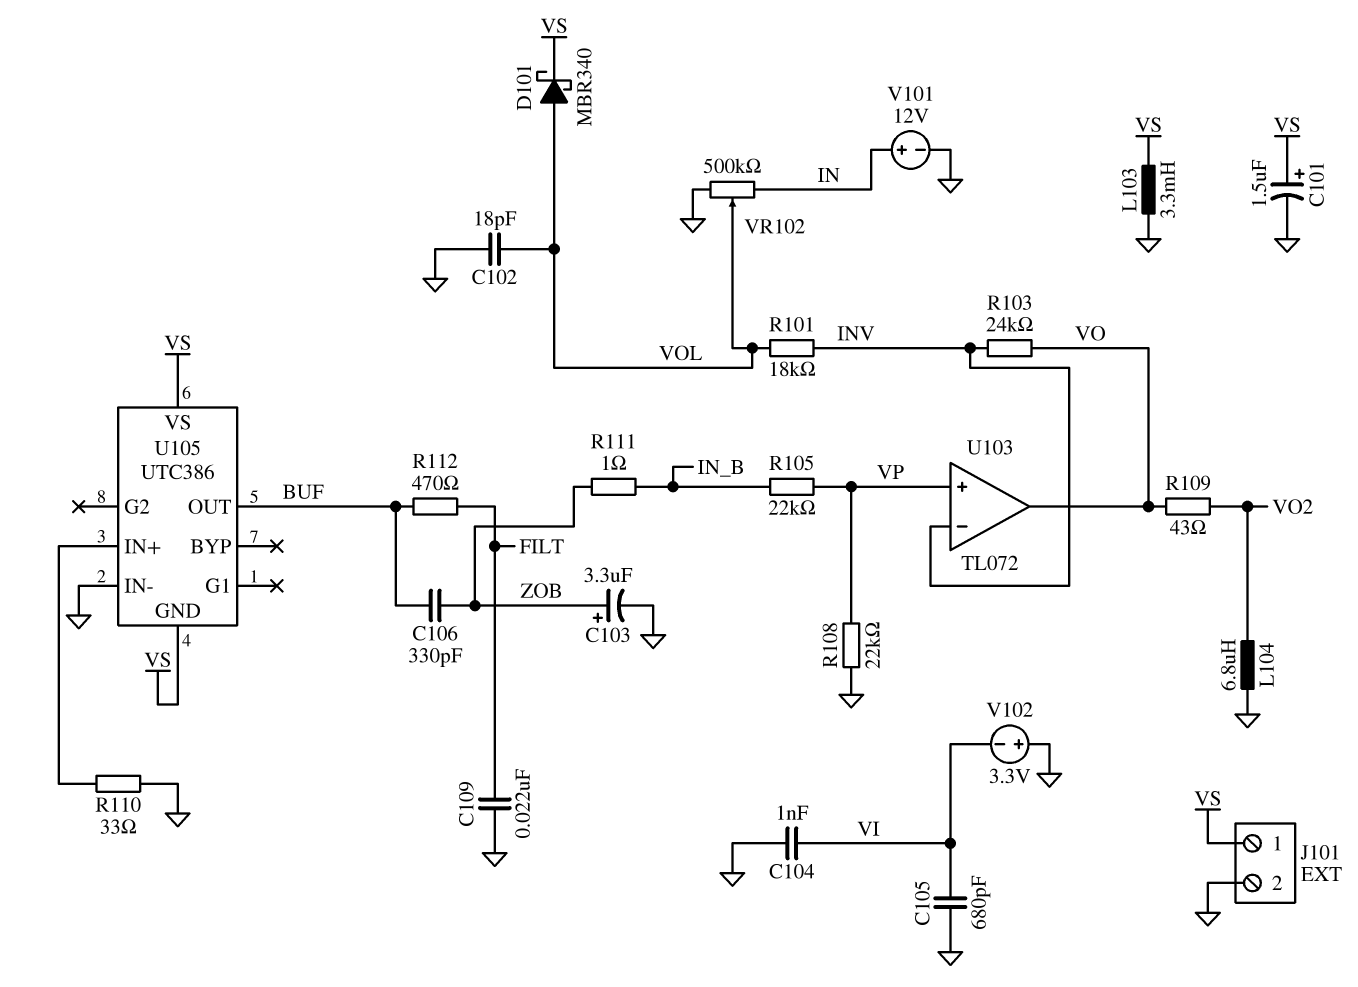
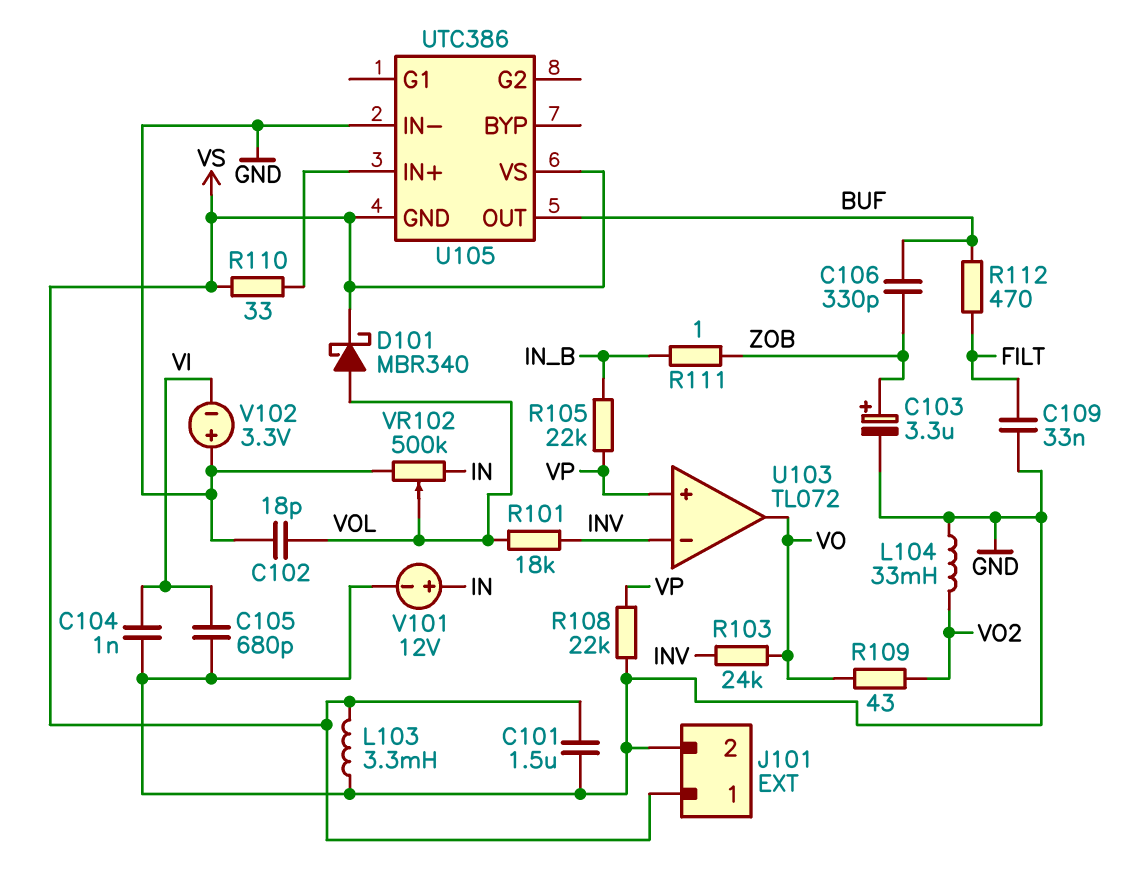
C101: 1.5uF (plus VS, minus GND) -> 1.5uF (GND, VS)
C109: 22nF (FILT, GND) -> 33nF (FILT, GND)
L104: 6.8uH (GND, VO2) -> 33mH (GND, VO2)
R110: 33 (GND, U105/IN+) -> 33 (U105/IN+, VS)

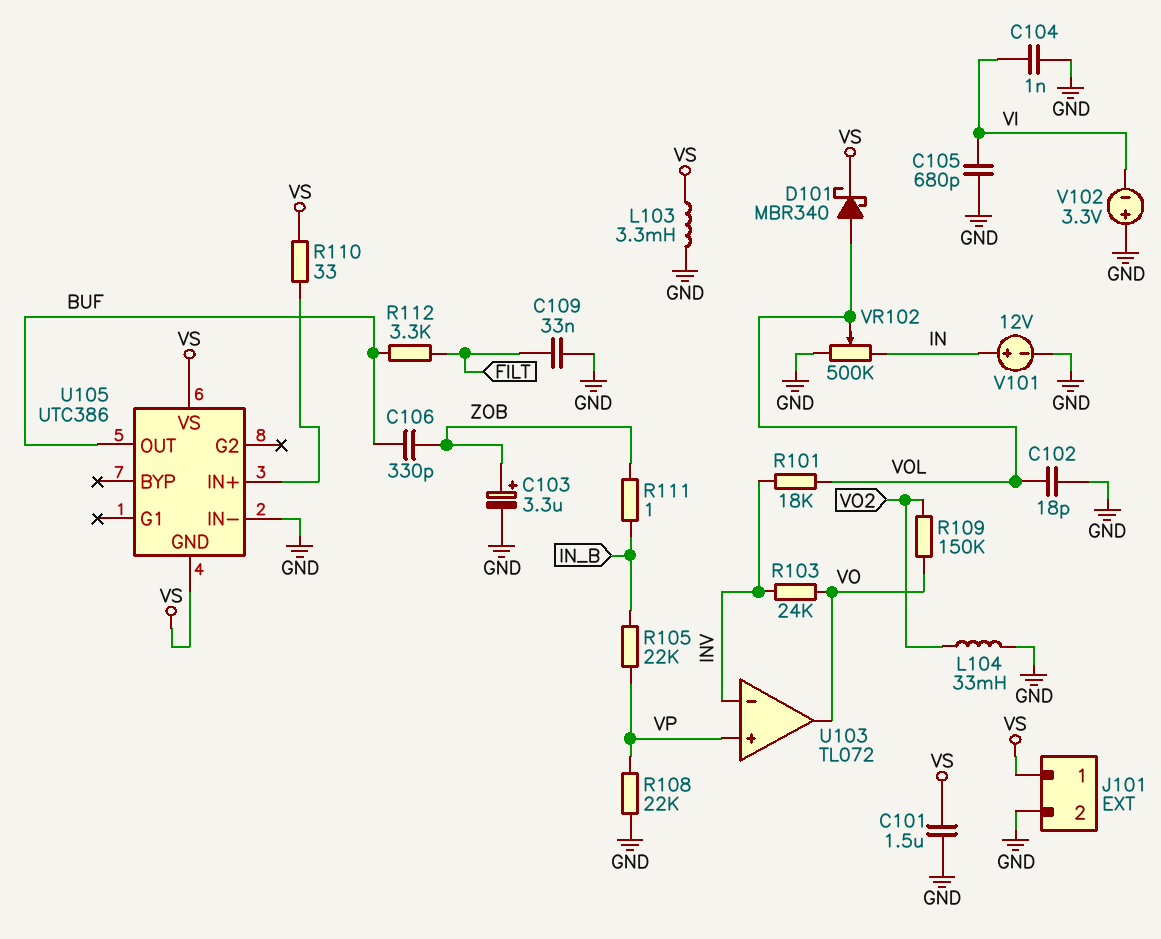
R109: 43 (VO, VO2) -> 150k (VO, VO2)
R112: 470 (BUF, FILT) -> 3.3k (BUF, FILT)

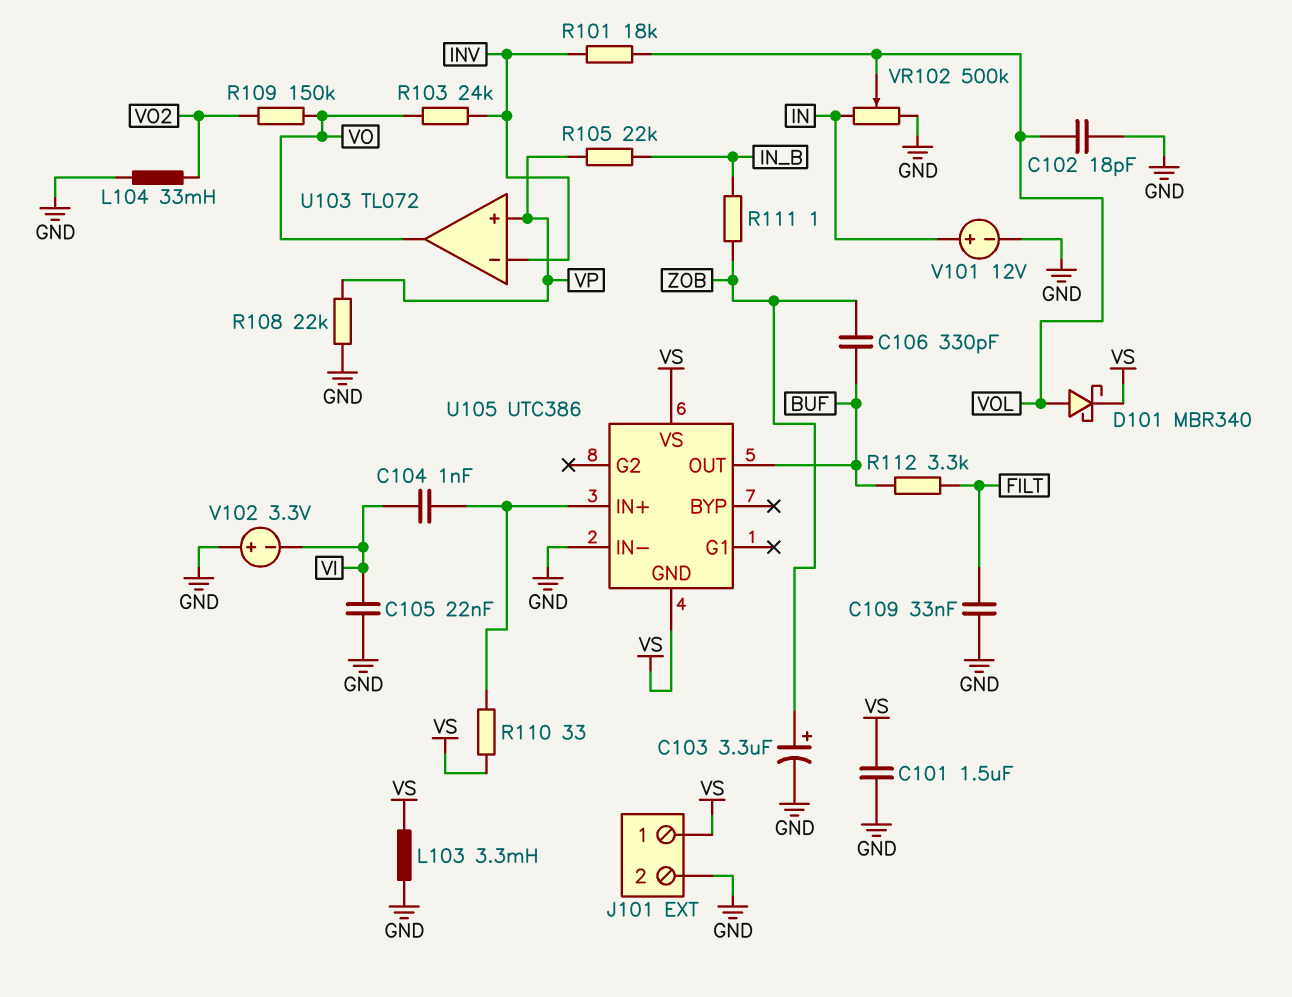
C104: 1nF (GND, VI) -> 1nF (U105/IN+, VI)
C105: 680pF (GND, VI) -> 22nF (GND, VI)

